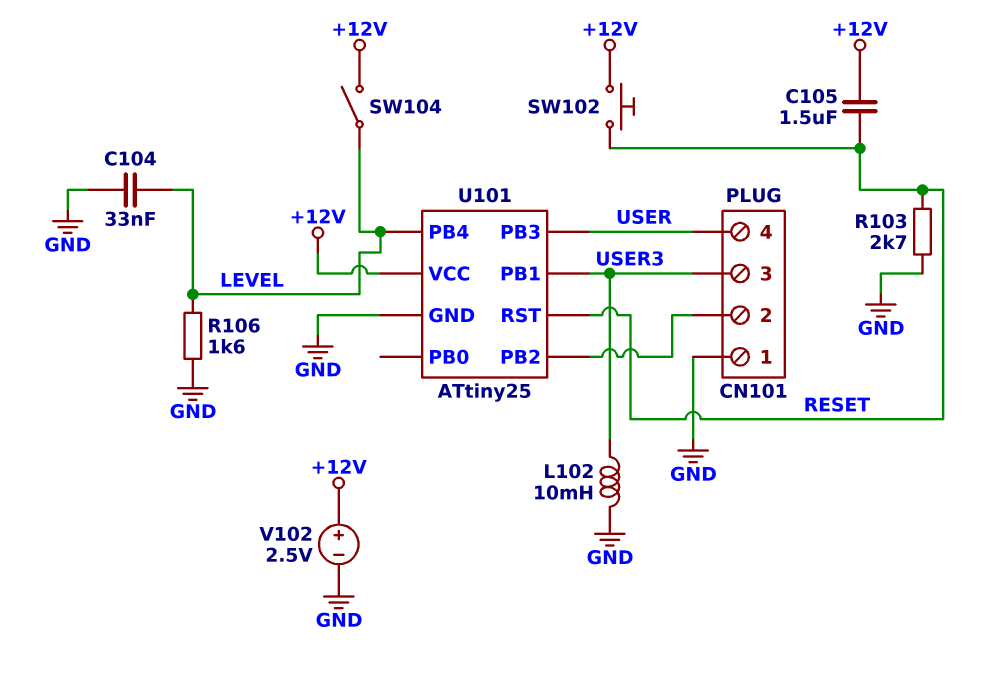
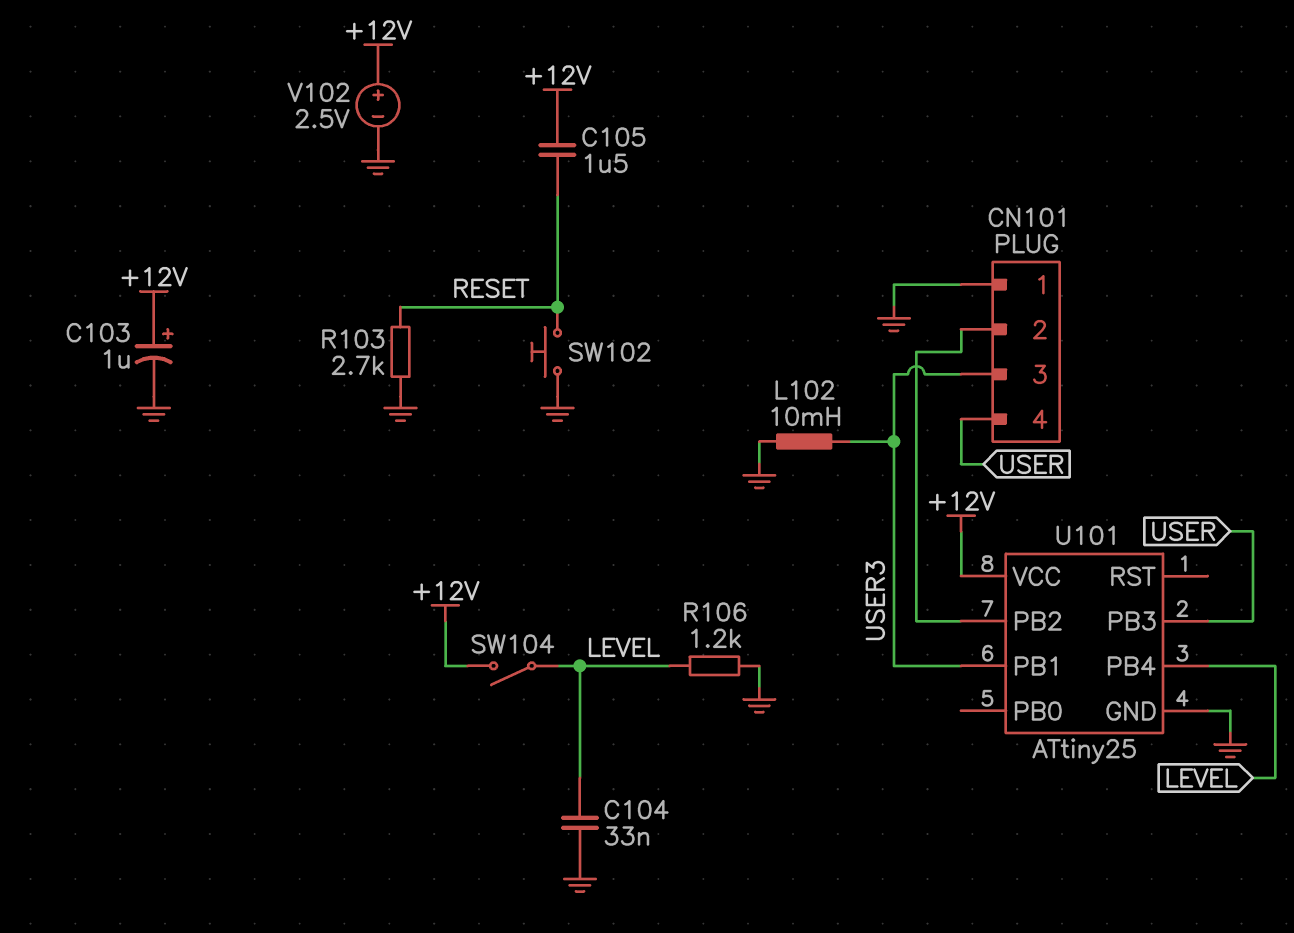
C103: none -> 1uF (plus +12V, minus GND)
R106: 1.6k (GND, LEVEL) -> 1.2k (GND, LEVEL)
SW102: button (+12V, RESET) -> button (GND, RESET)
U101 pin RST: RESET -> none

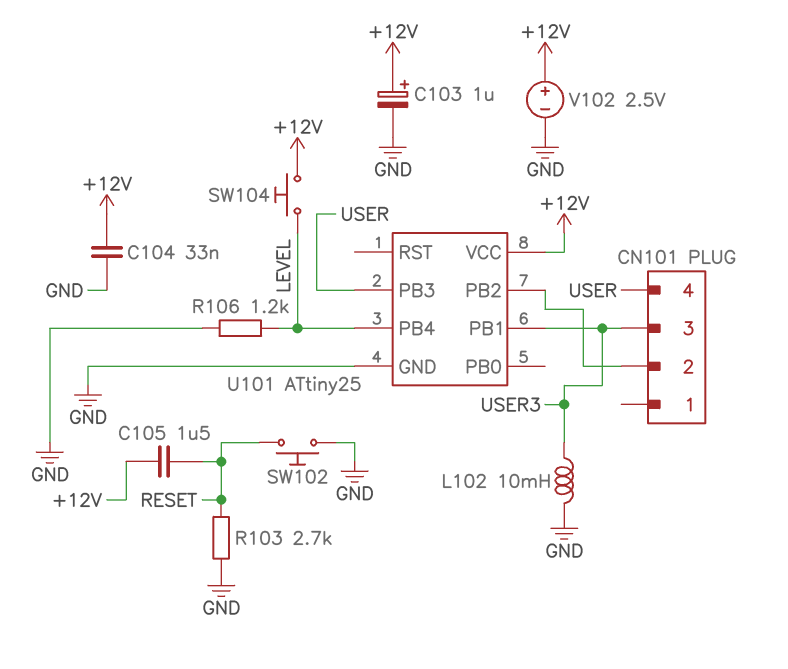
C104: 33nF (GND, LEVEL) -> 33nF (+12V, GND)
CN101 pin 1: GND -> none
SW104: switch (+12V, LEVEL) -> button (+12V, LEVEL)

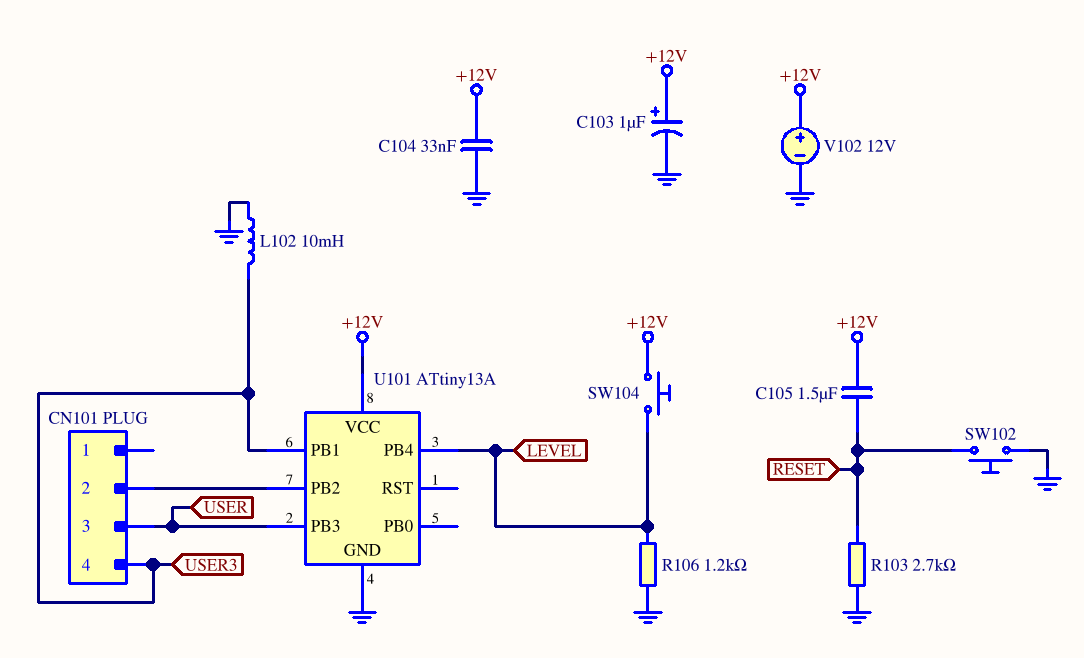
CN101 pin 3: USER3 -> USER
CN101 pin 4: USER -> USER3
U101: ATtiny25 -> ATtiny13A
V102: 2.5V (plus +12V, minus GND) -> 12V (plus +12V, minus GND)

